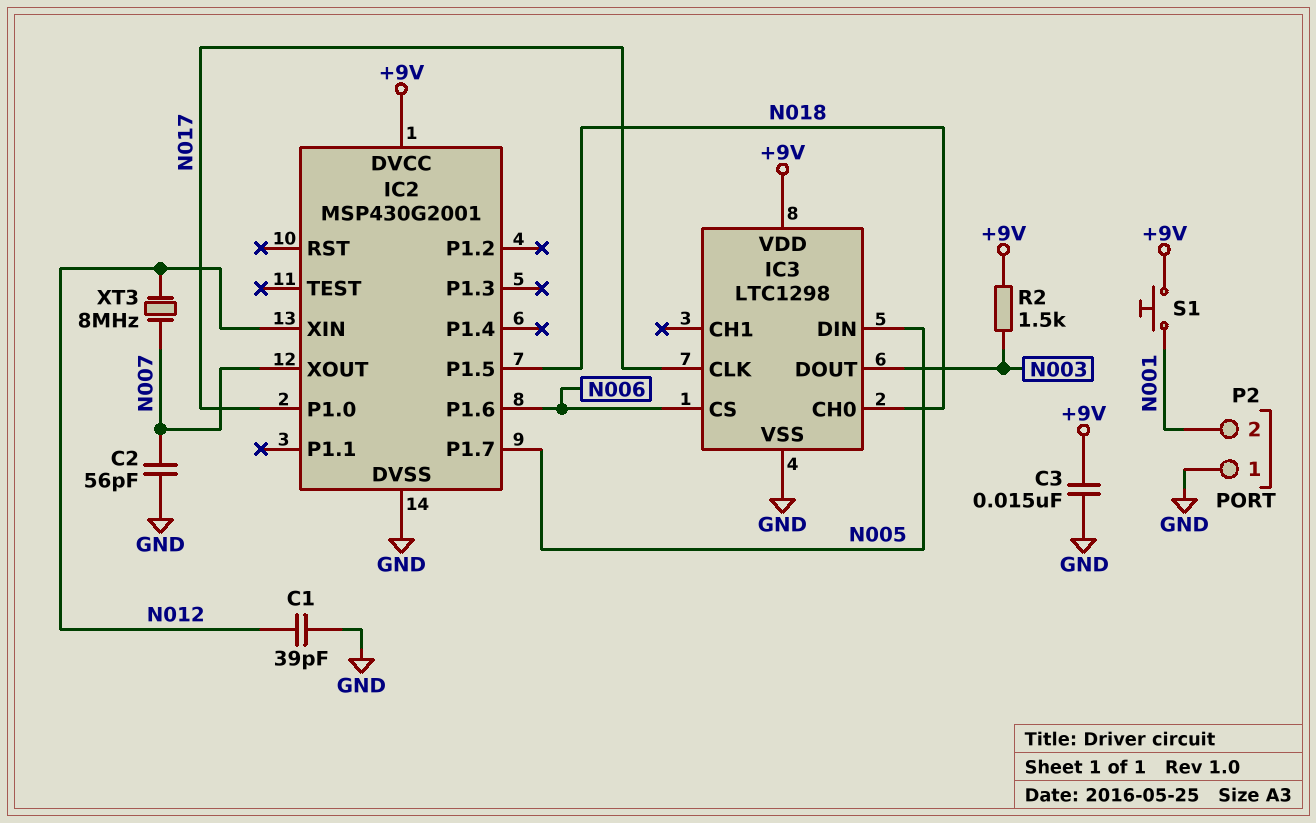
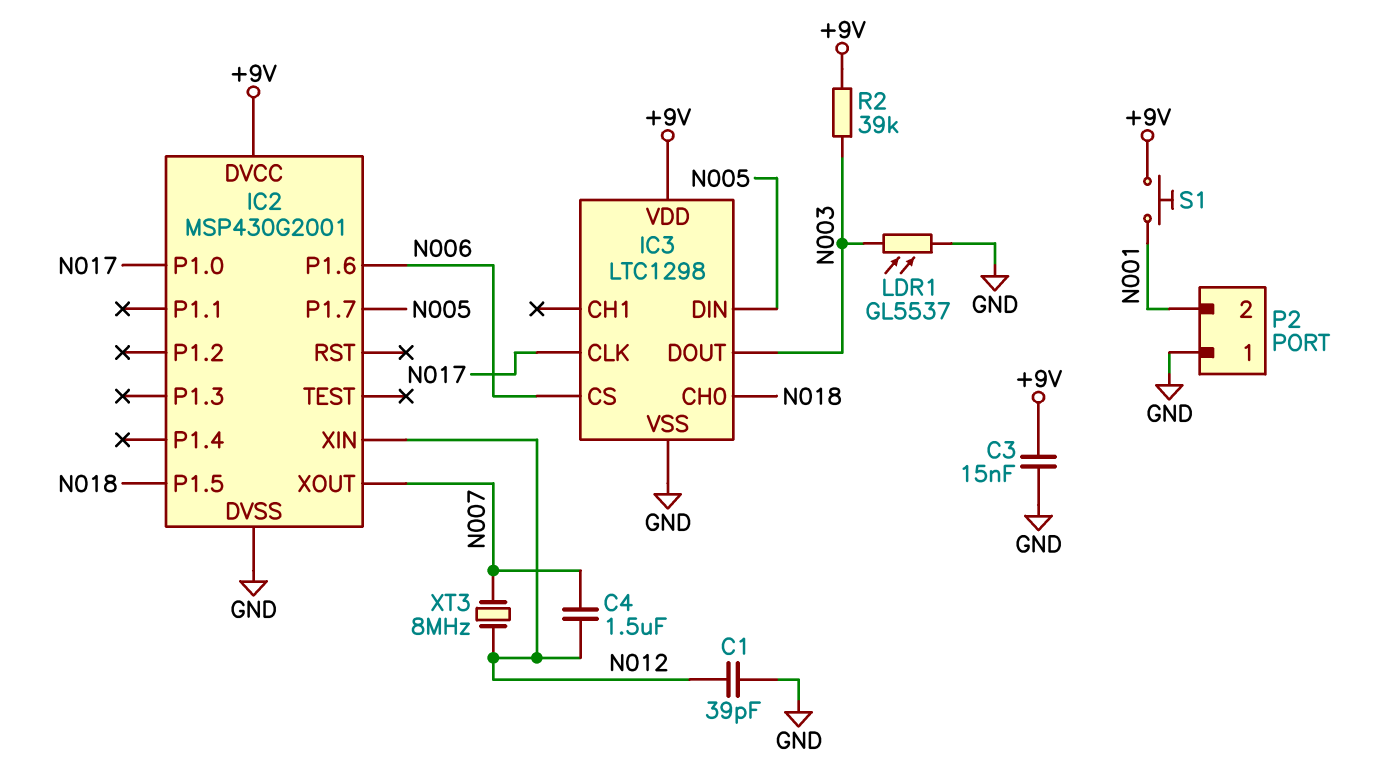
C2: 56pF (GND, N007) -> none
C4: none -> 1.5uF (N007, N012)
LDR1: none -> GL5537 (GND, N003)
R2: 1.5k (+9V, N003) -> 39k (+9V, N003)

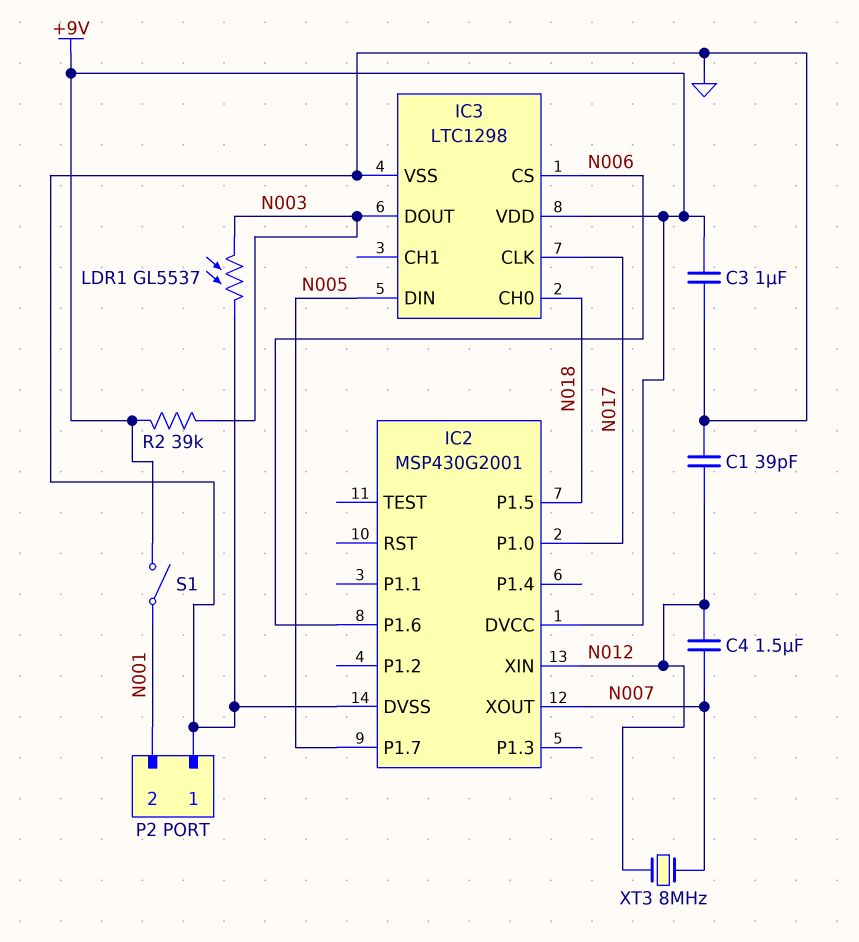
C3: 15nF (+9V, GND) -> 1uF (+9V, GND)
S1: button (+9V, N001) -> switch (+9V, N001)

